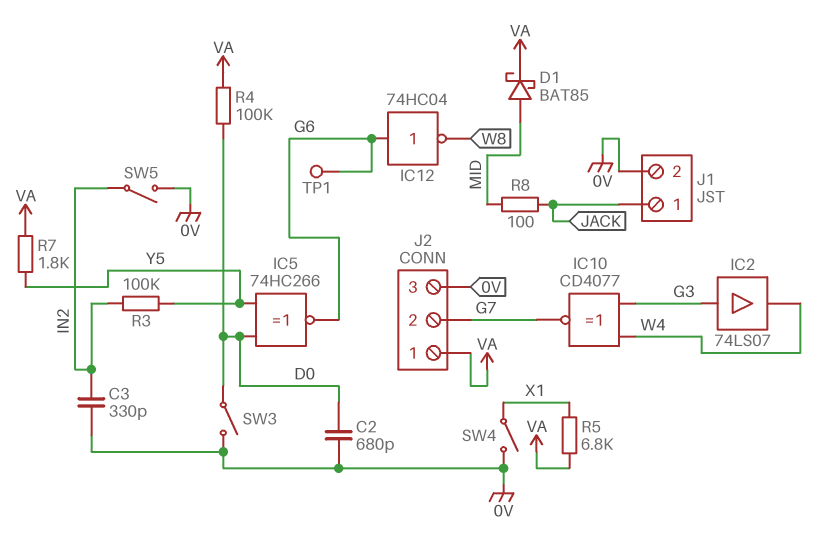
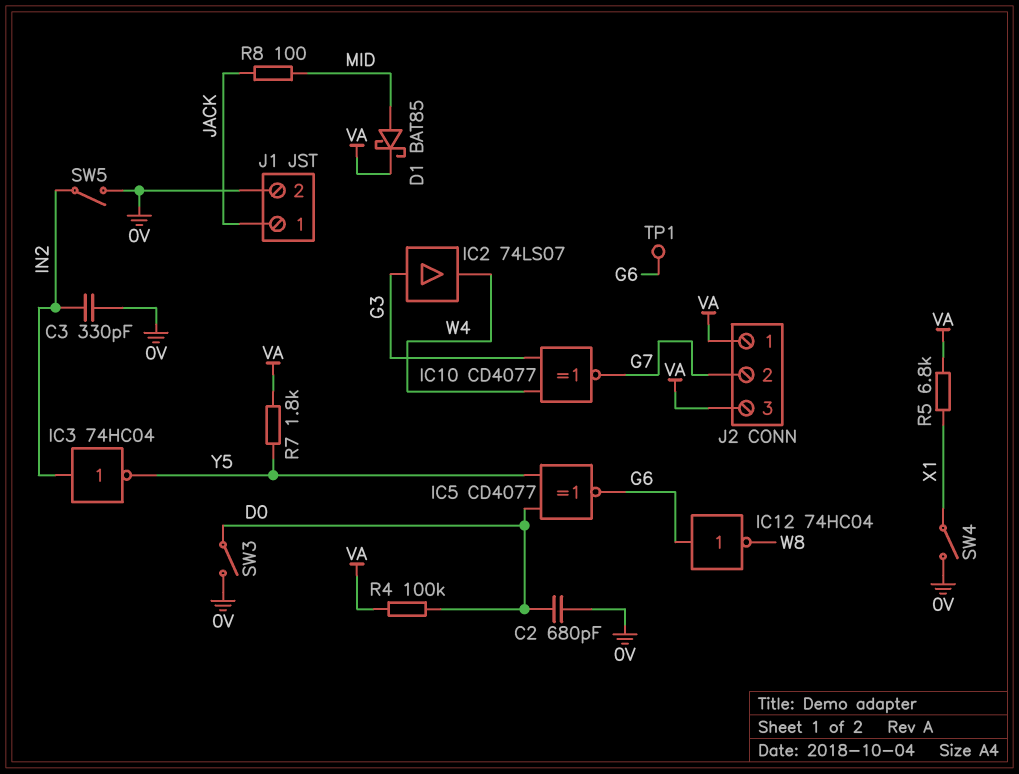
IC3: none -> NOT 74HC04 (in IN2, out Y5)
IC5: XNOR 74HC266 (in D0, in Y5, out G6) -> XNOR CD4077 (in D0, in Y5, out G6)
J2 pin 3: 0V -> VA
R3: 100k (IN2, Y5) -> none

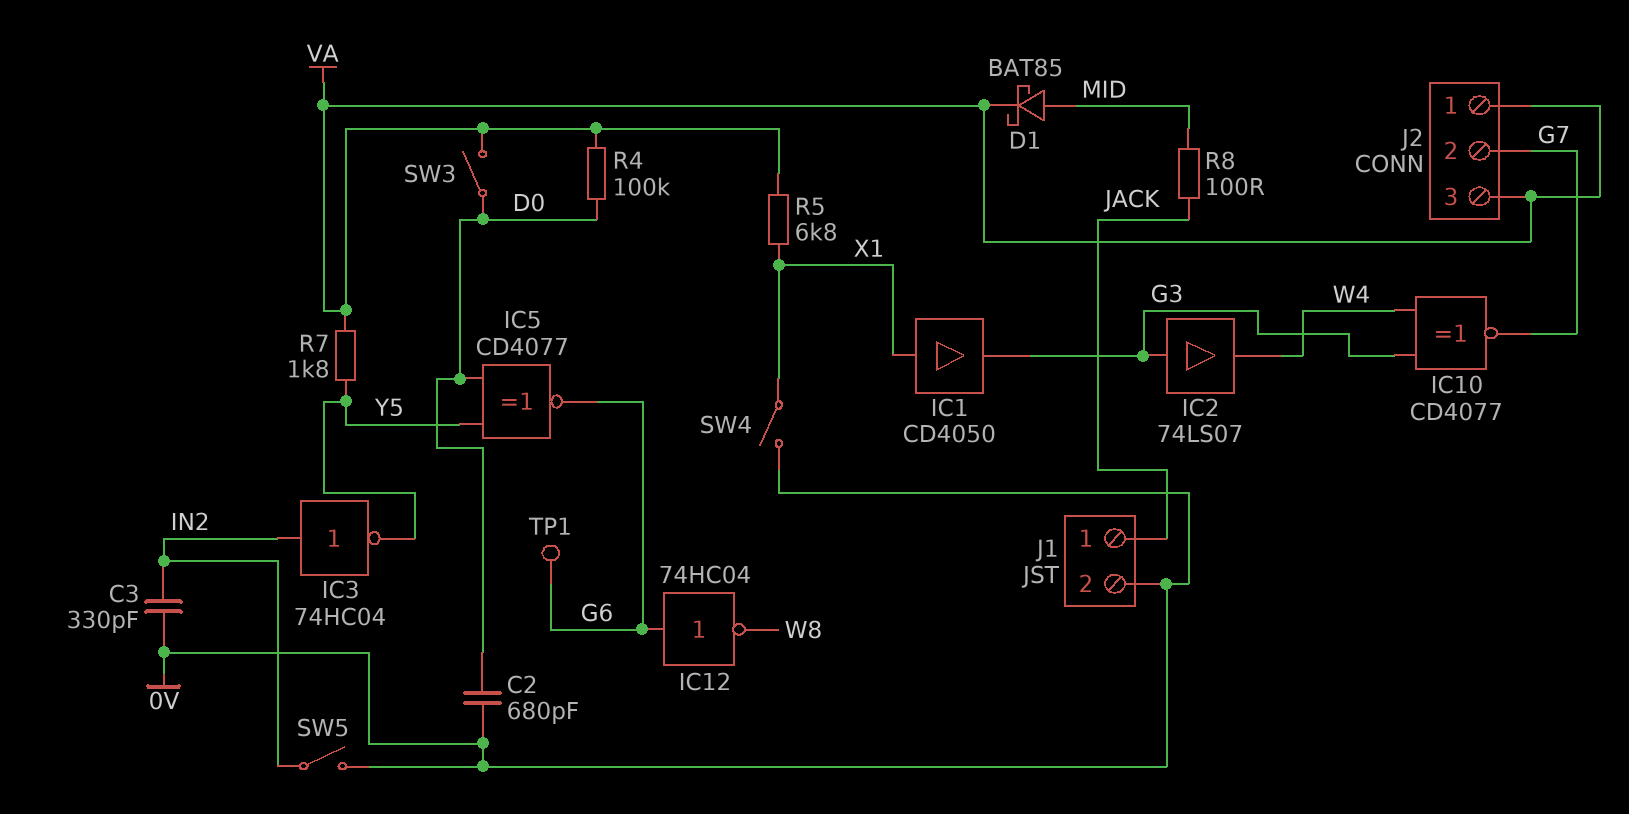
IC1: none -> buffer CD4050 (in X1, out G3)
SW3: switch (0V, D0) -> switch (D0, VA)

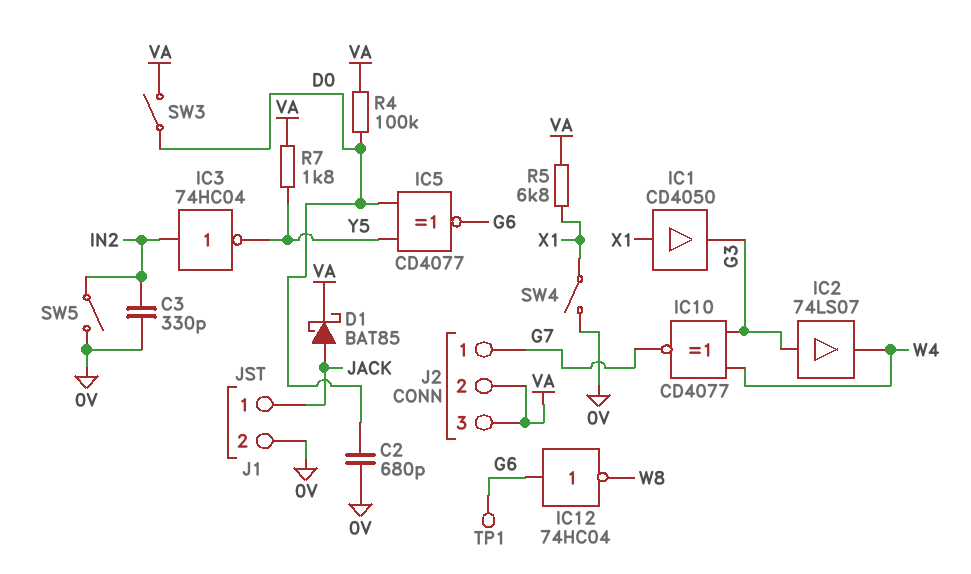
D1: schottky BAT85 (A MID, K VA) -> schottky BAT85 (A JACK, K VA)
J2 pin 1: VA -> G7
J2 pin 2: G7 -> VA
R8: 100 (JACK, MID) -> none

